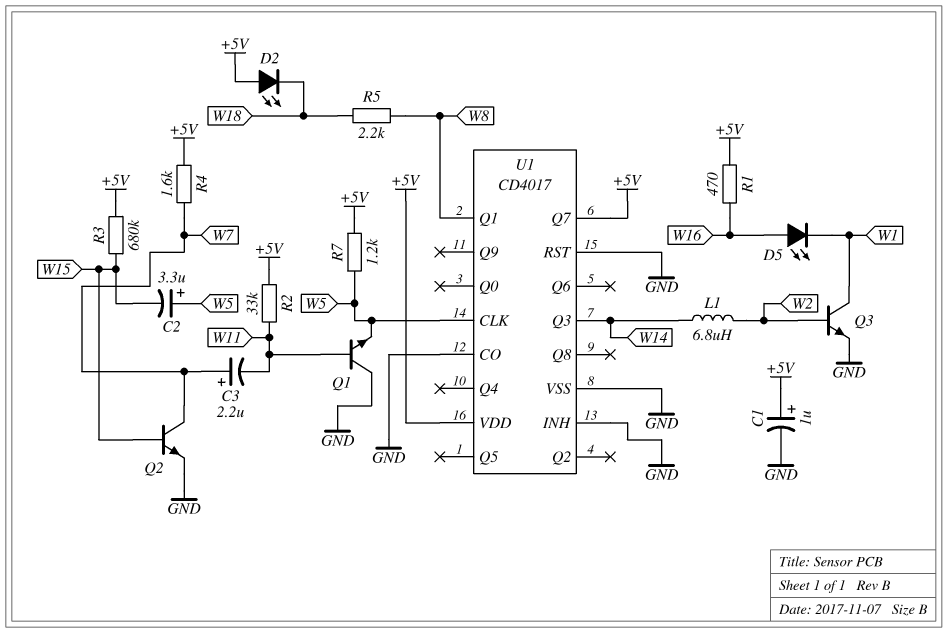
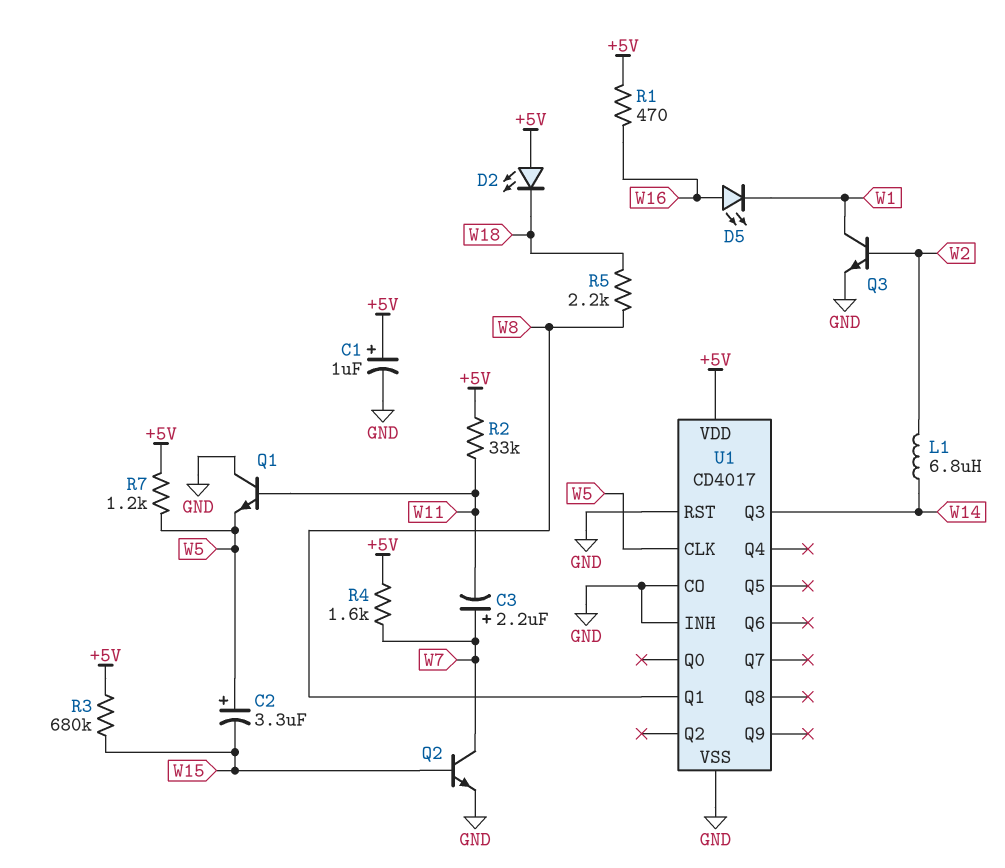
U1 pin Q7: +5V -> none

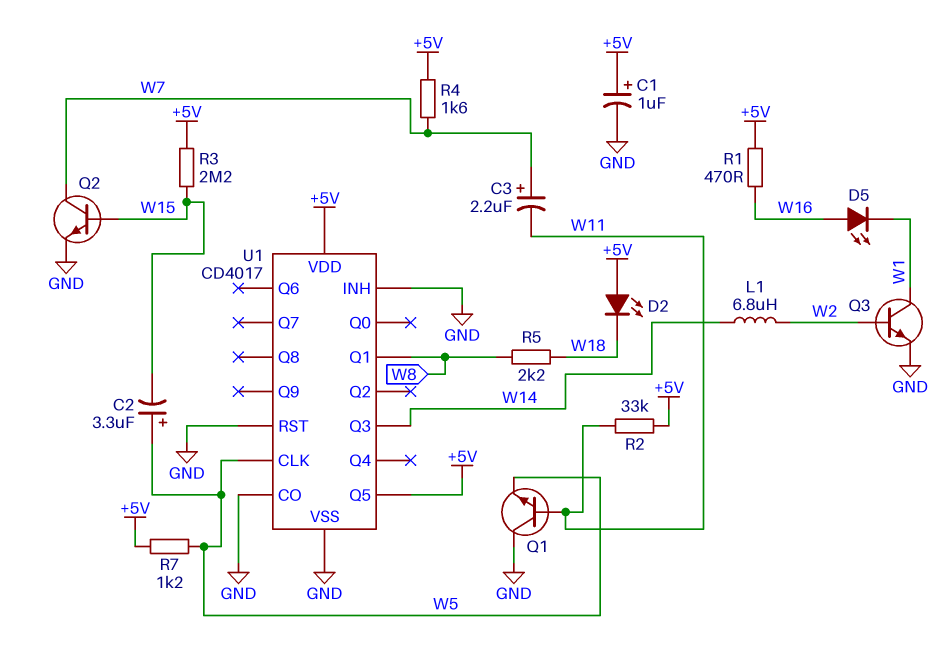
R3: 680k (+5V, W15) -> 2.2M (+5V, W15)
U1 pin Q5: none -> +5V

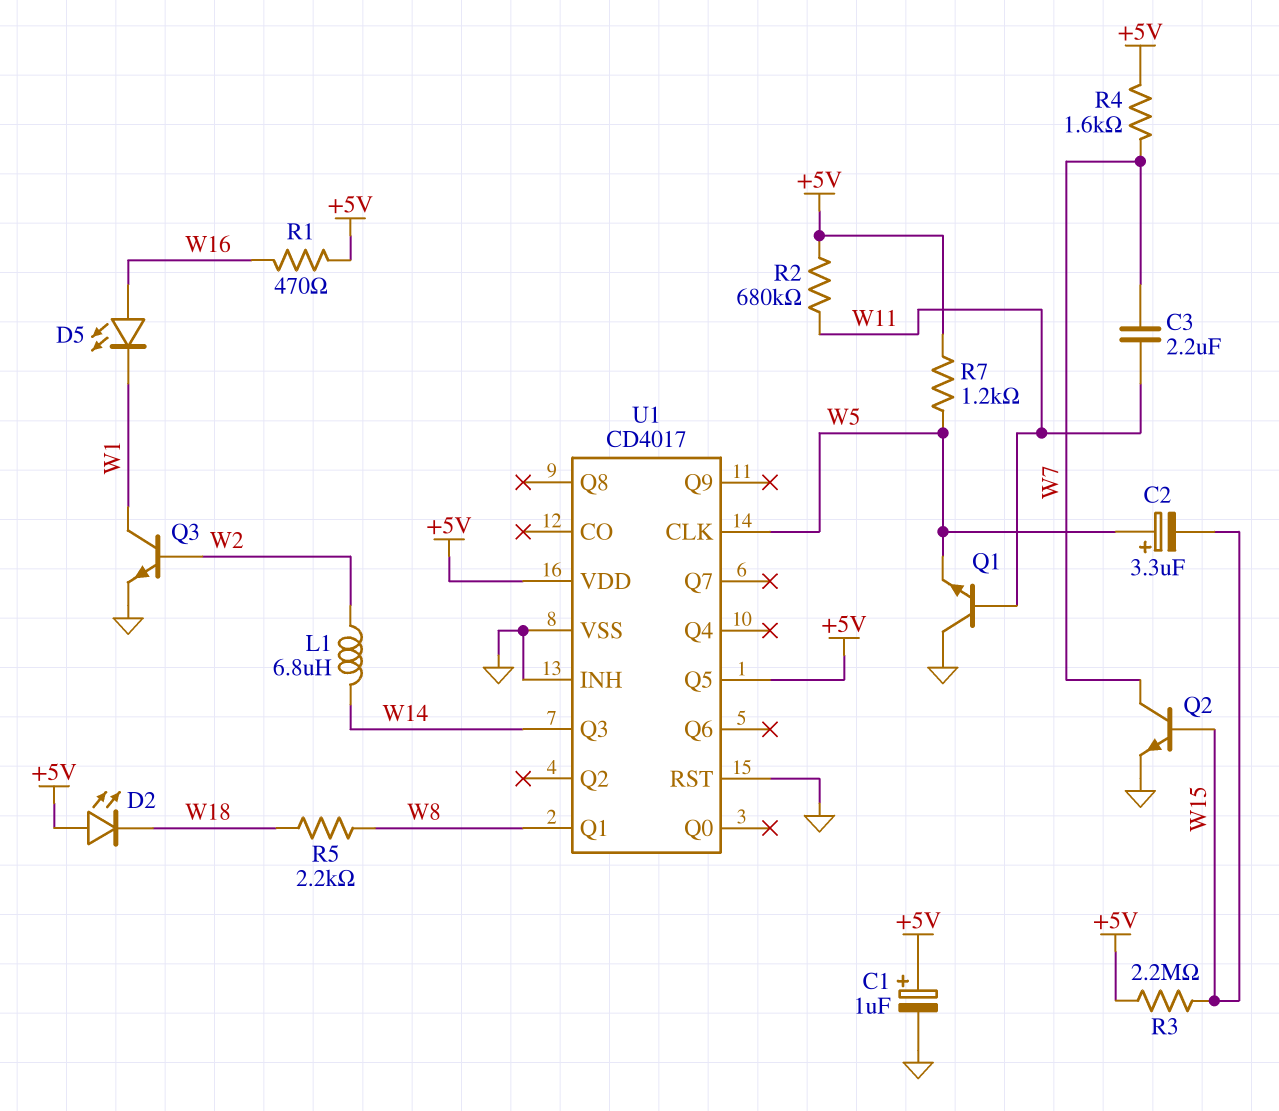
C3: 2.2uF (plus W7, minus W11) -> 2.2uF (W7, W11)
R2: 33k (+5V, W11) -> 680k (+5V, W11)
U1 pin CO: GND -> none

